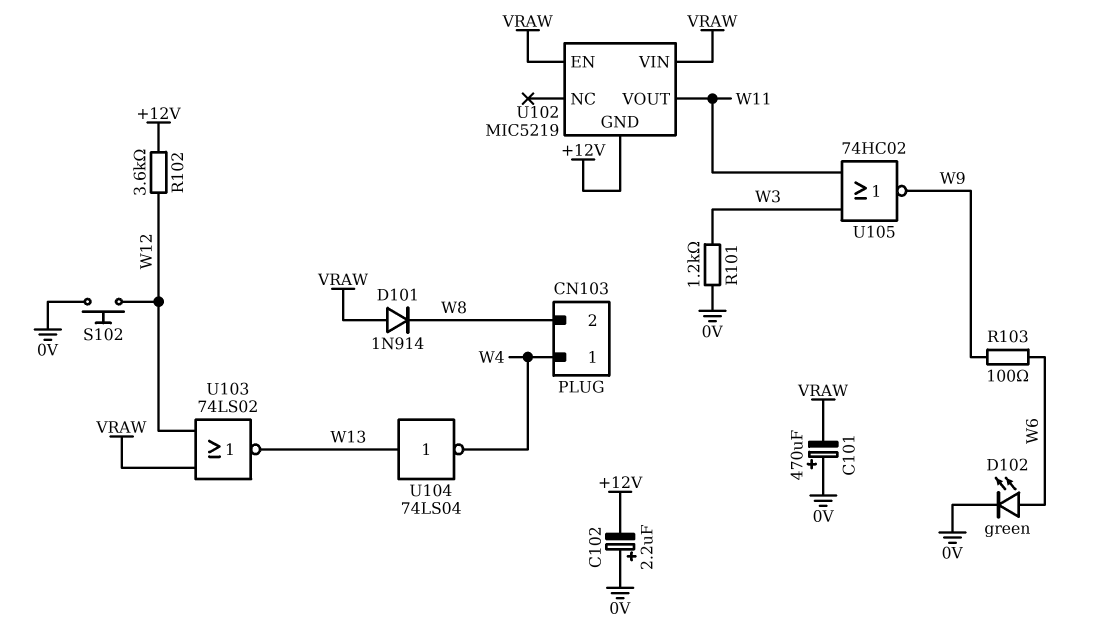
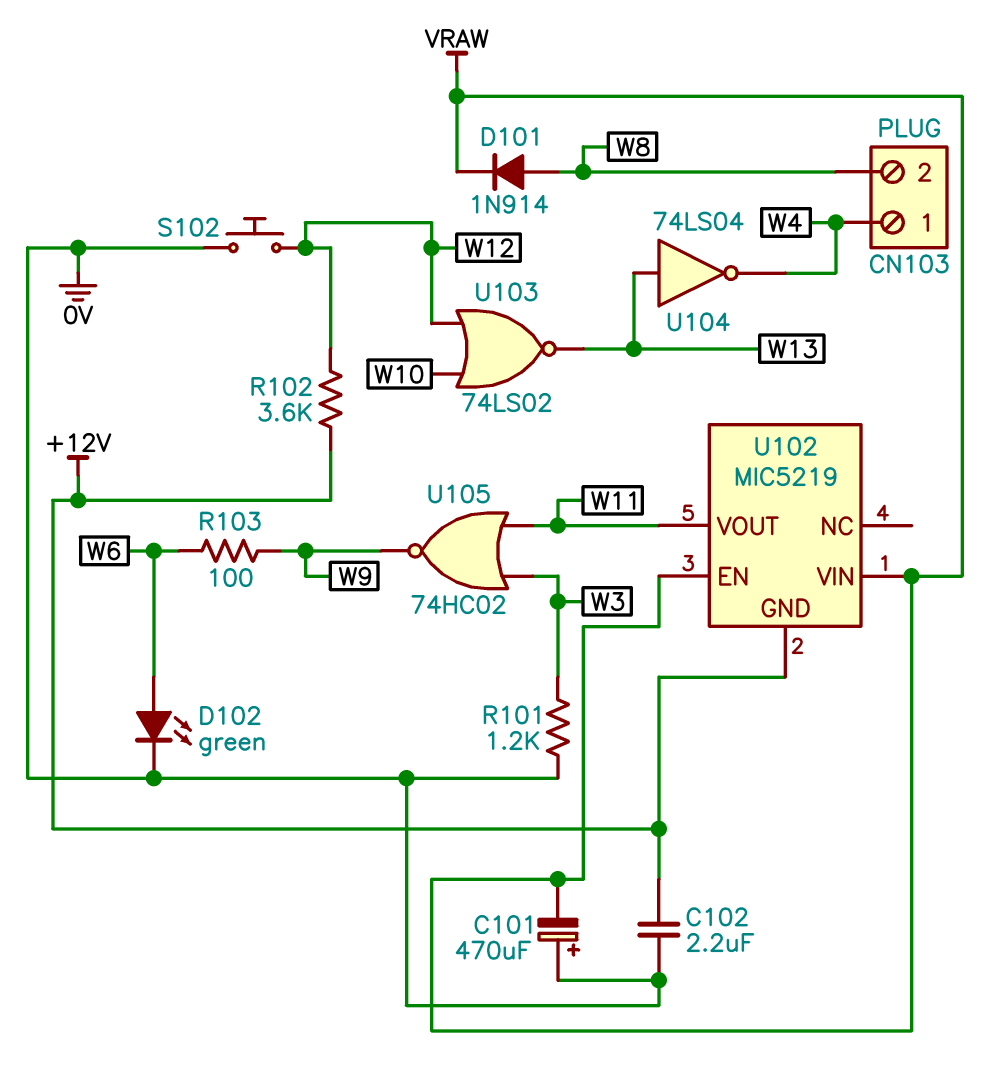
C102: 2.2uF (plus 0V, minus +12V) -> 2.2uF (+12V, 0V)
D101: diode 1N914 (A VRAW, K W8) -> diode 1N914 (A W8, K VRAW)
U103: NOR 74LS02 (in VRAW, in W12, out W13) -> NOR 74LS02 (in W10, in W12, out W13)

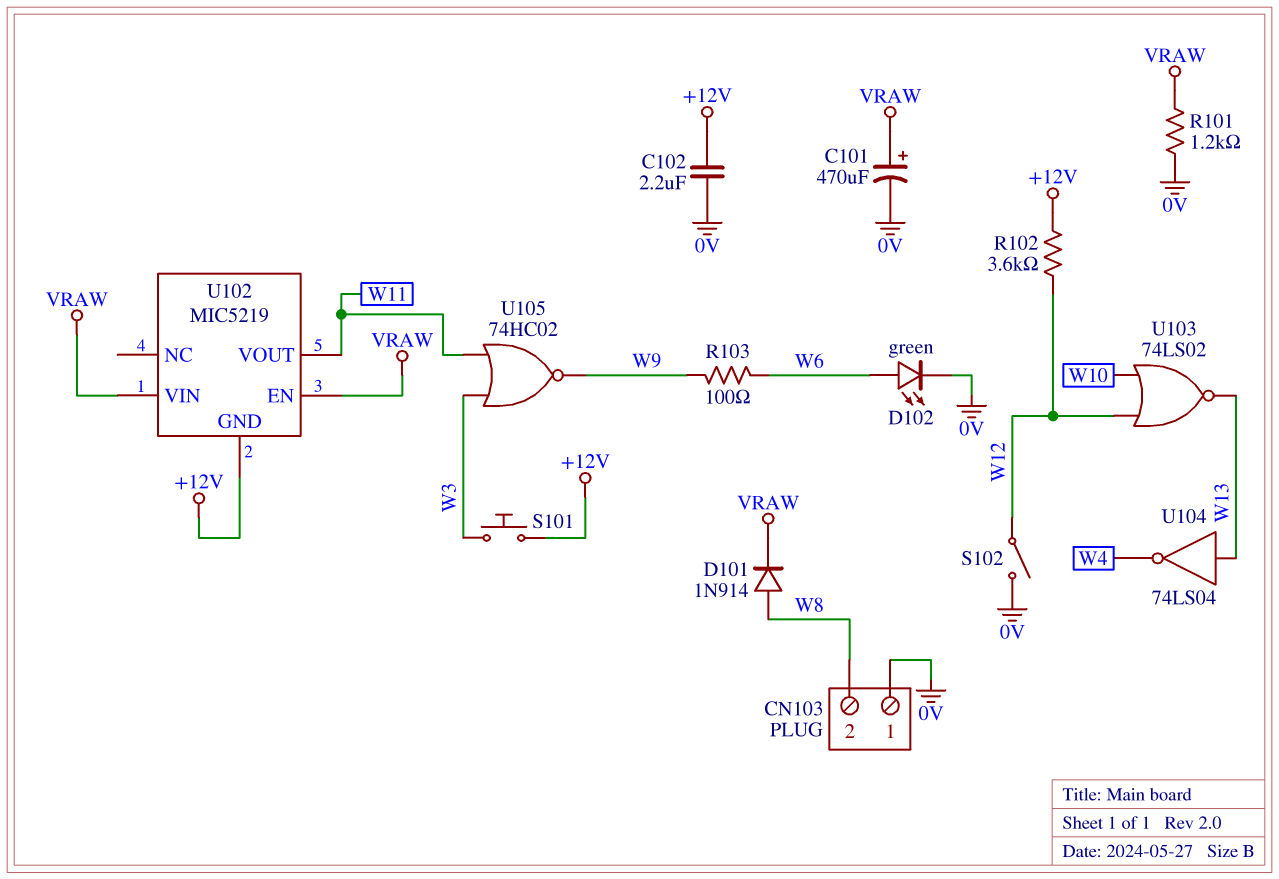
C101: 470uF (plus 0V, minus VRAW) -> 470uF (plus VRAW, minus 0V)
CN103 pin 1: W4 -> 0V
R101: 1.2k (0V, W3) -> 1.2k (0V, VRAW)
S101: none -> button (+12V, W3)
S102: button (0V, W12) -> switch (0V, W12)

